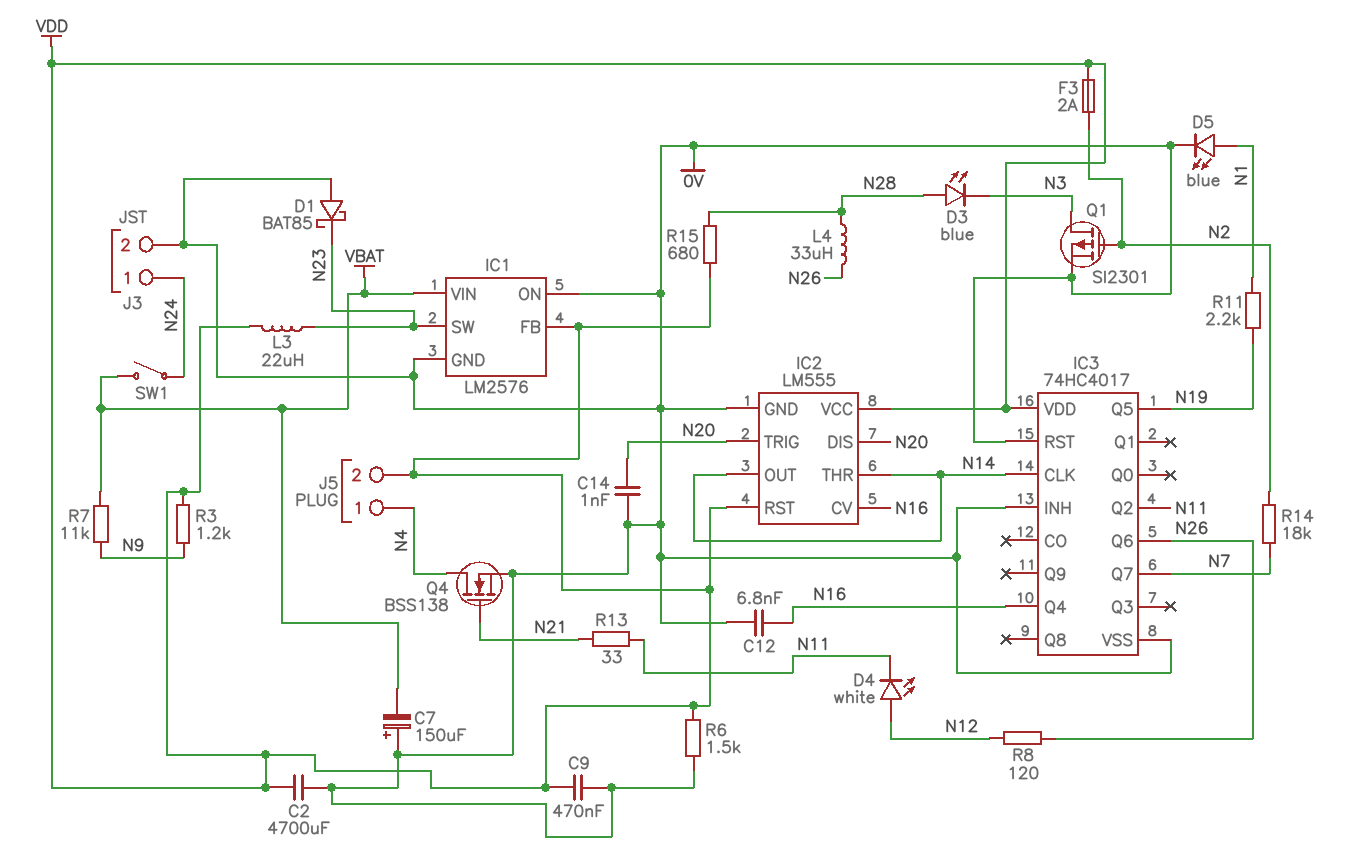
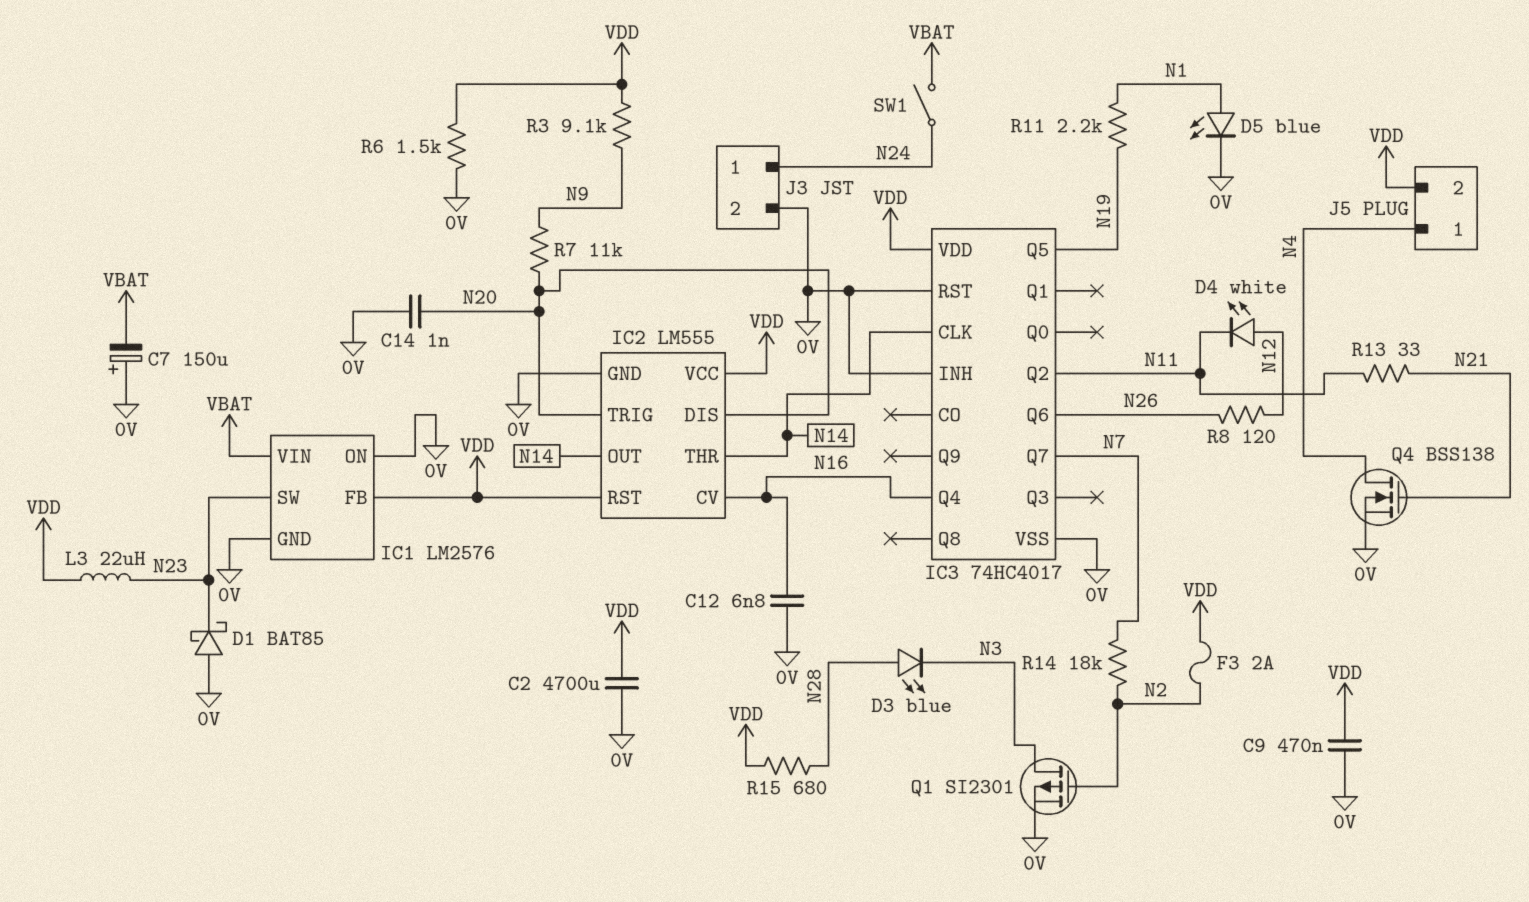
L4: 33uH (N26, N28) -> none
R3: 1.2k (N9, VDD) -> 9.1k (N9, VDD)
R7: 11k (N9, VBAT) -> 11k (N9, N20)

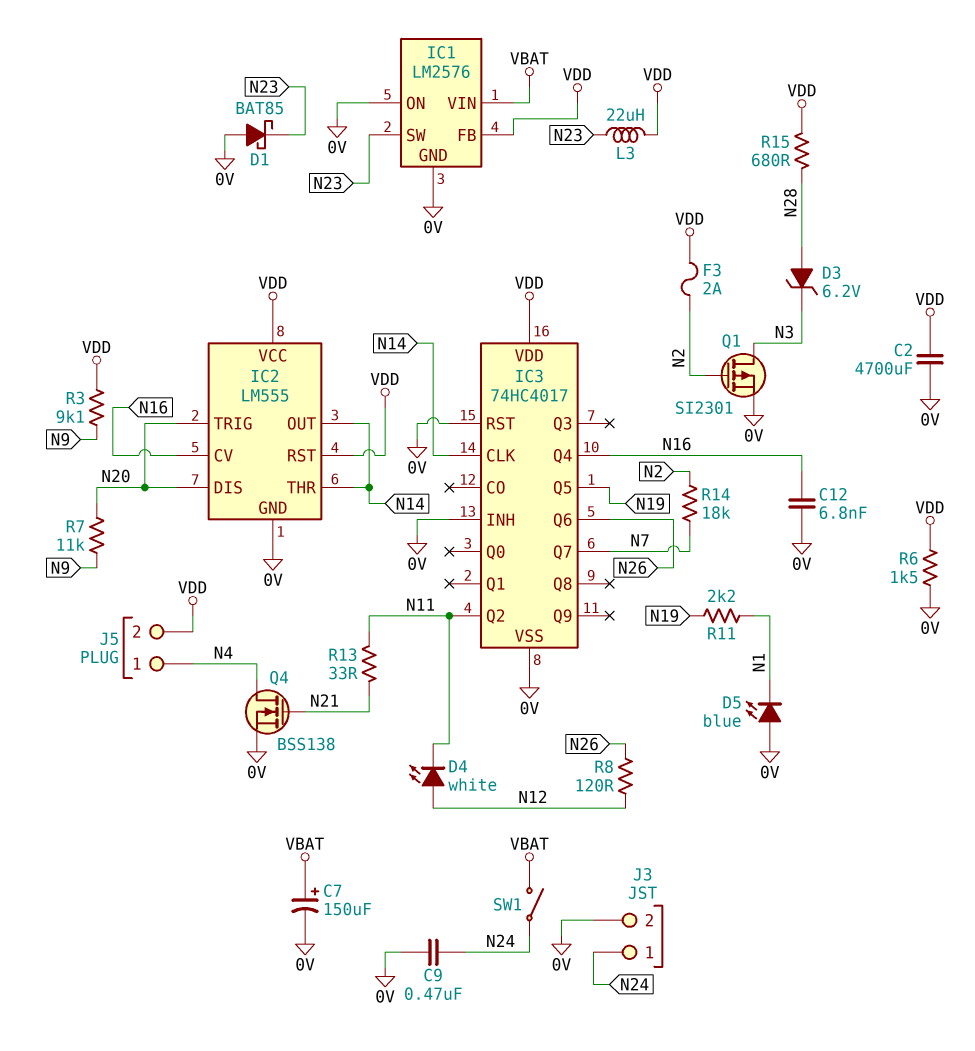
C7: 150uF (plus 0V, minus VBAT) -> 150uF (plus VBAT, minus 0V)
C9: 470nF (0V, VDD) -> 470nF (0V, N24)
C14: 1nF (0V, N20) -> none
D3: LED blue (A N28, K N3) -> zener 6.2V (A N28, K N3)
D5: LED blue (A N1, K 0V) -> LED blue (A 0V, K N1)

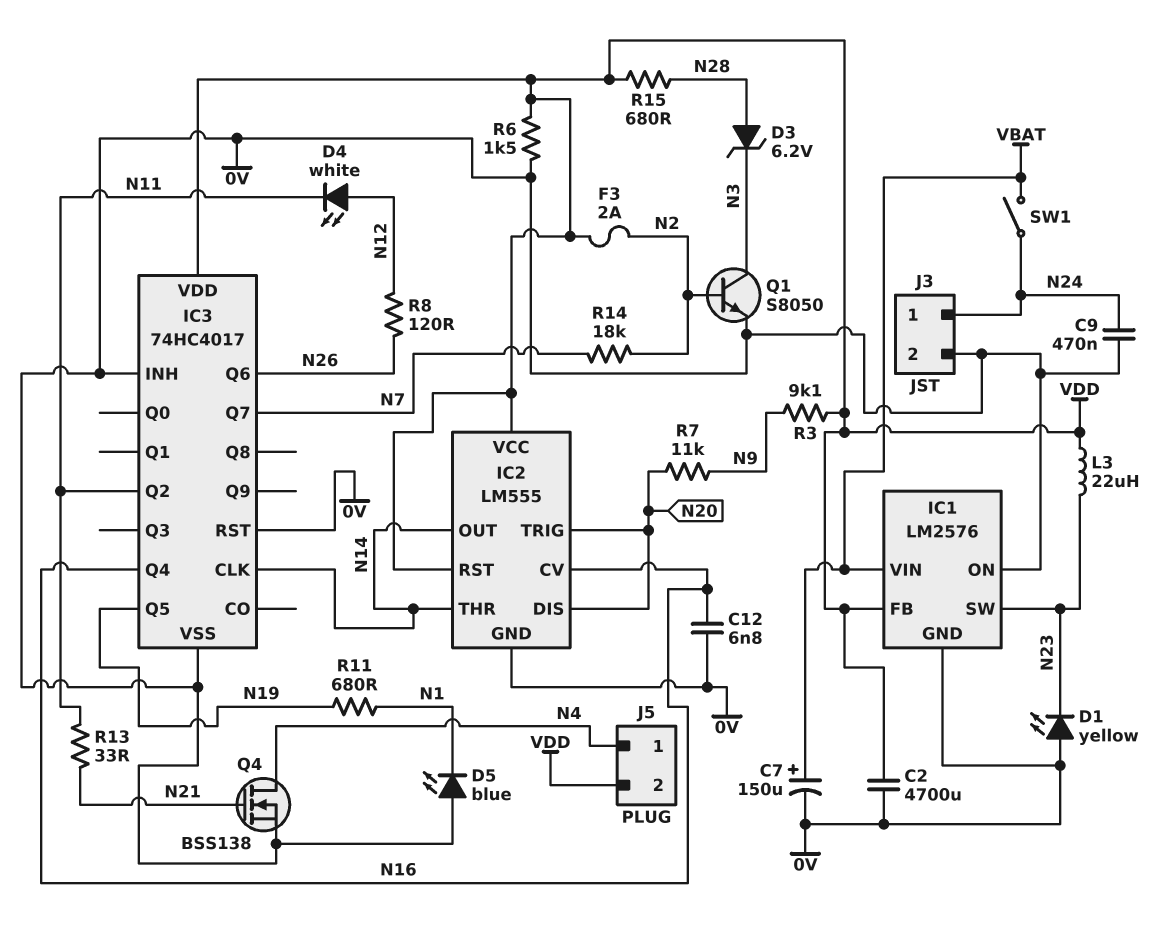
D1: schottky BAT85 (A 0V, K N23) -> LED yellow (A 0V, K N23)
Q1: PMOS SI2301 (G N2, D N3, S 0V) -> NPN S8050 (B N2, C N3, E 0V)
R11: 2.2k (N1, N19) -> 680 (N1, N19)

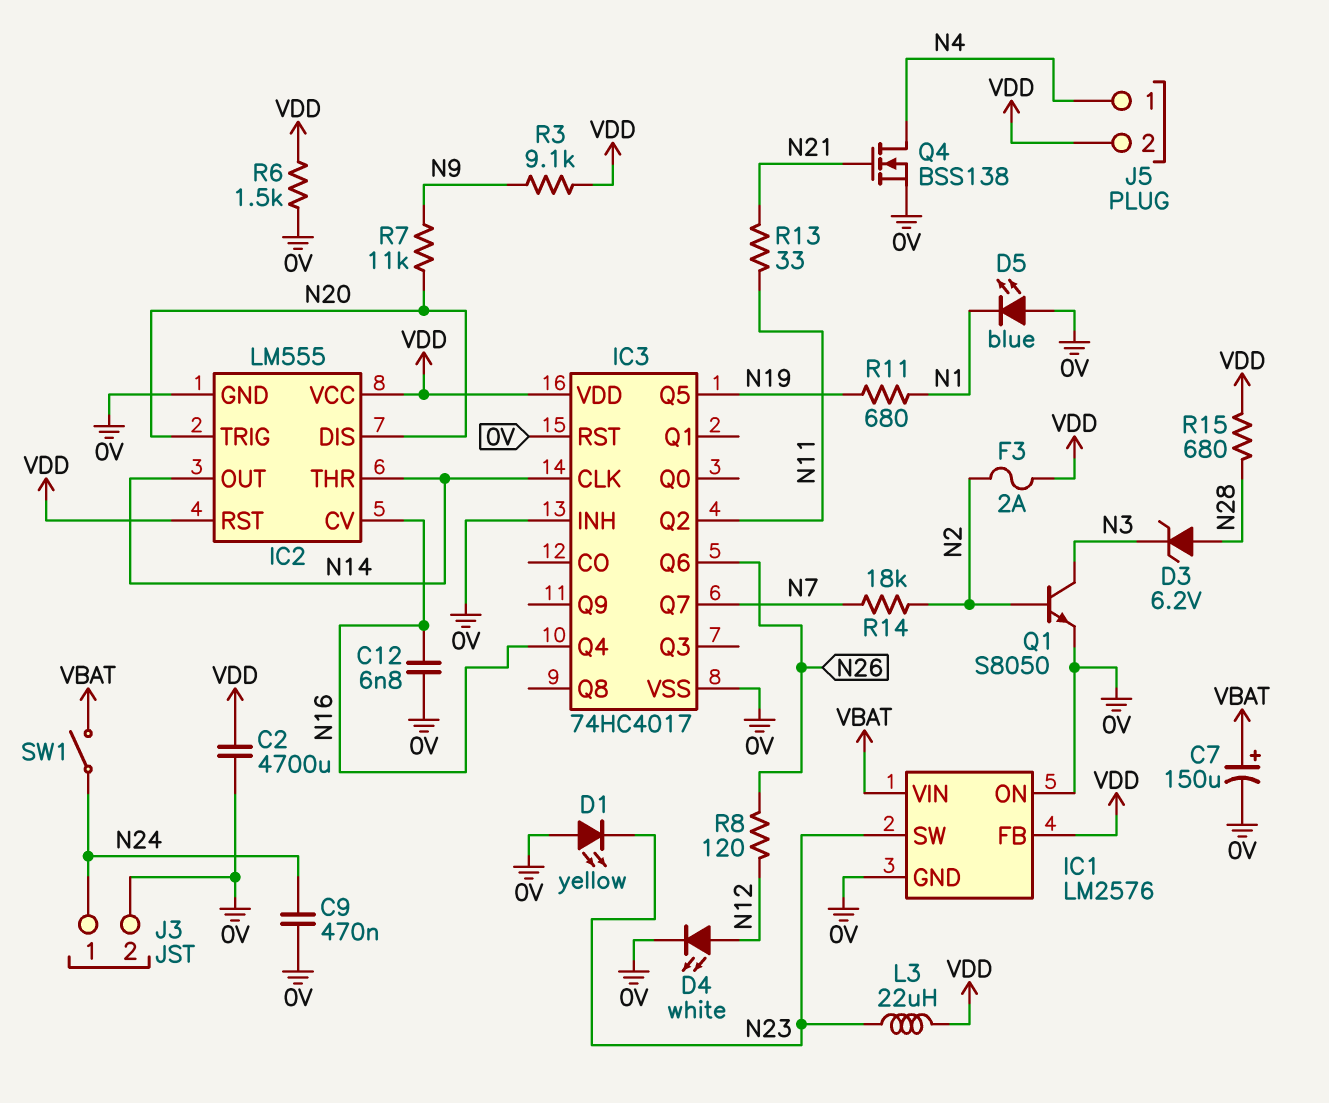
D4: LED white (A N12, K N11) -> LED white (A N12, K 0V)

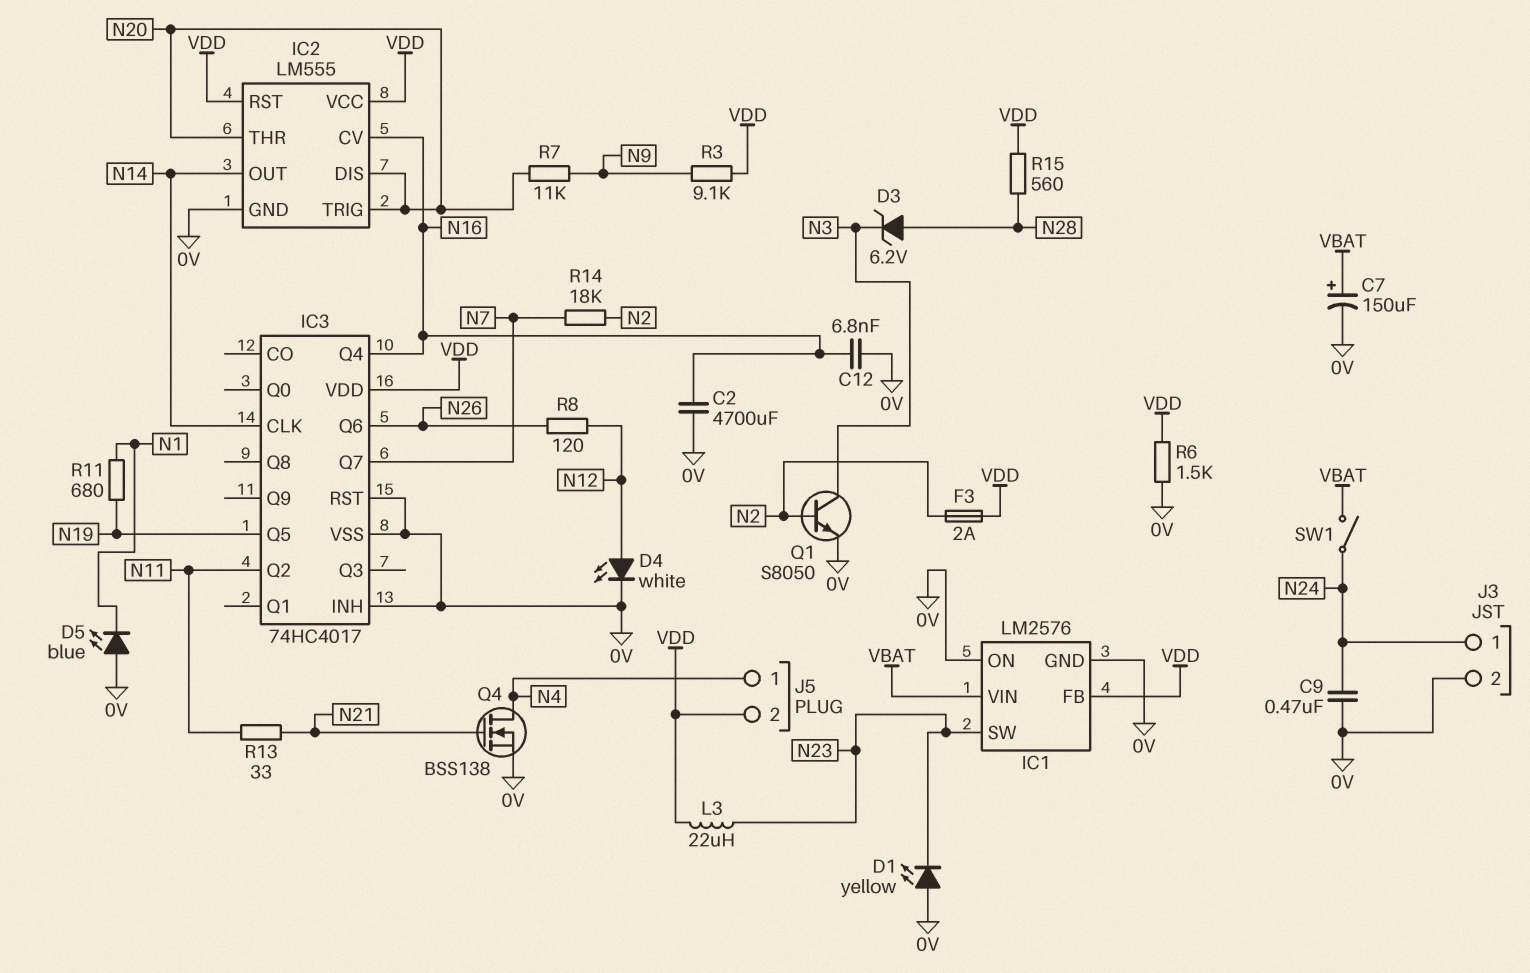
C2: 4700uF (0V, VDD) -> 4700uF (0V, N16)
IC2 pin THR: N14 -> N20
R15: 680 (N28, VDD) -> 560 (N28, VDD)

